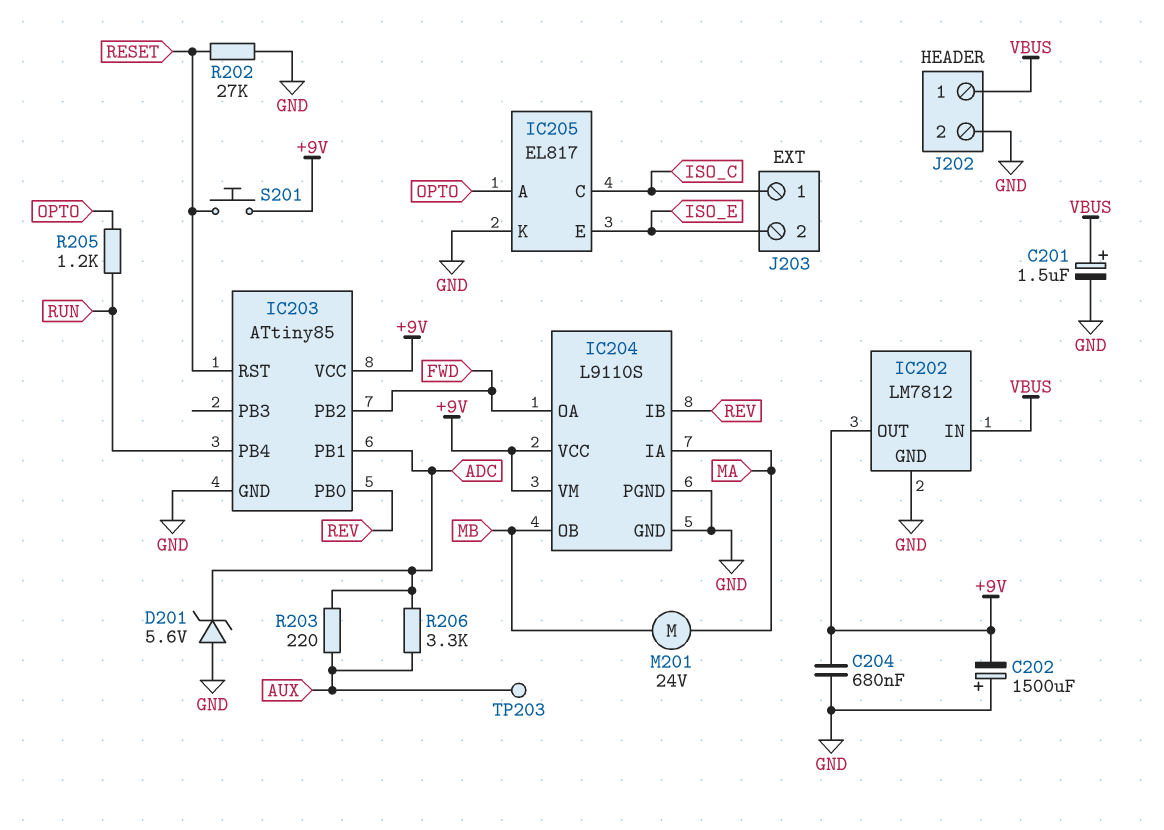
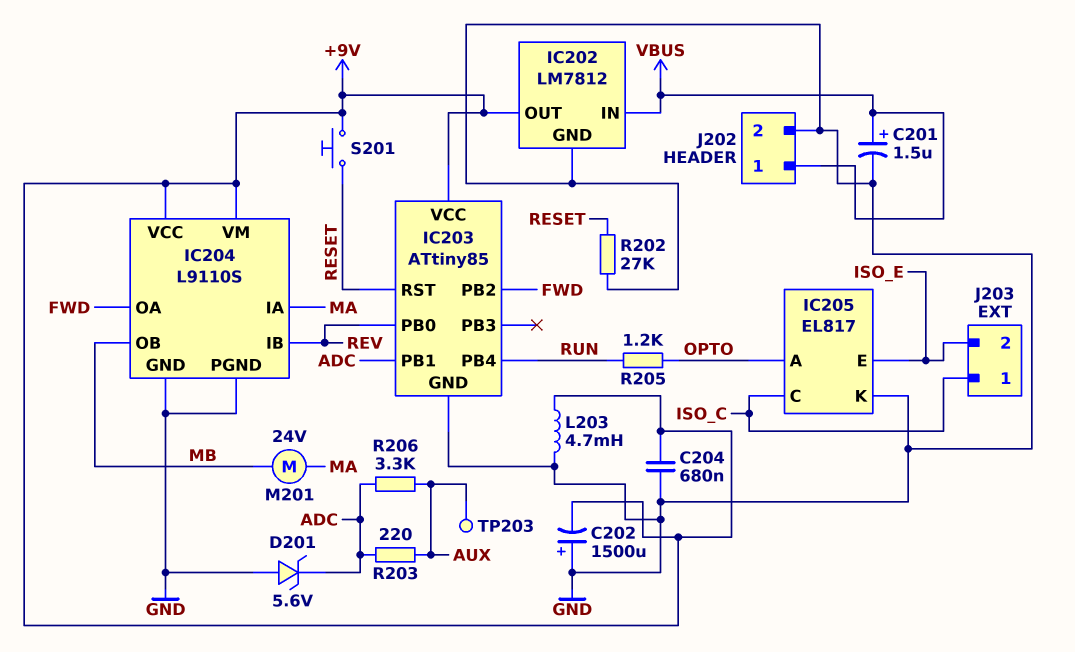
L203: none -> 4.7mH (+9V, GND)

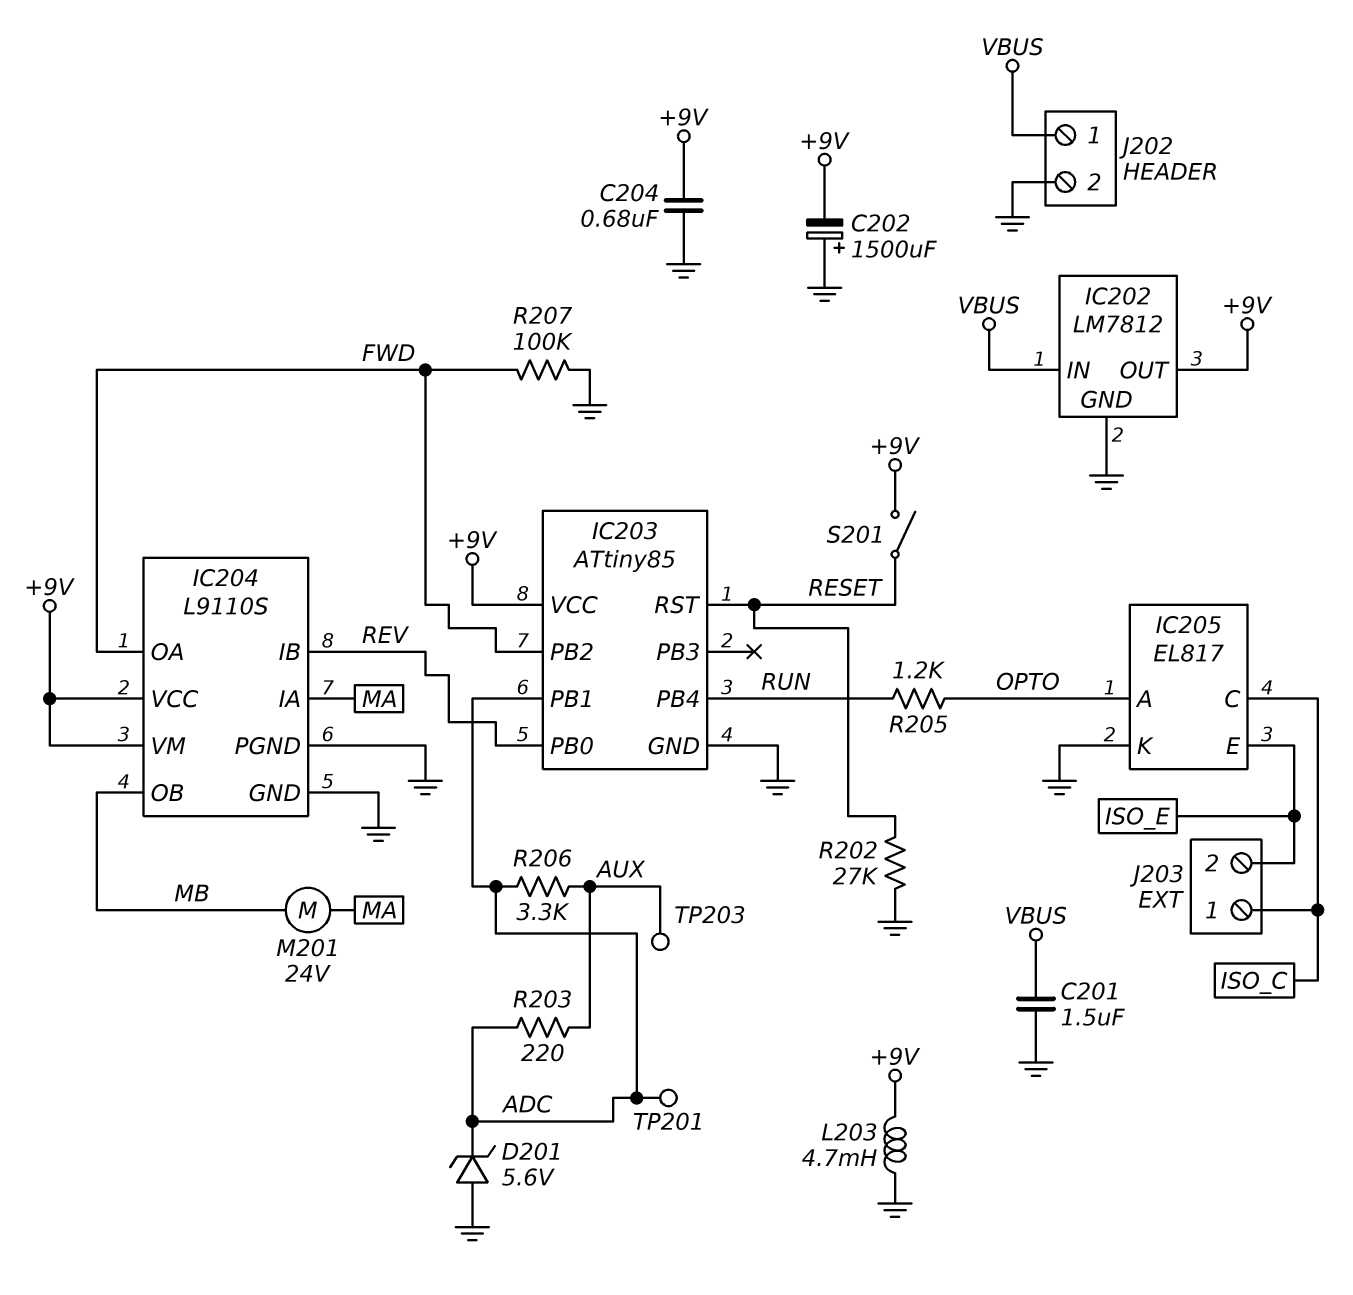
C201: 1.5uF (plus VBUS, minus GND) -> 1.5uF (GND, VBUS)
R207: none -> 100k (FWD, GND)
S201: button (+9V, RESET) -> switch (+9V, RESET)
TP201: none -> test point (ADC)

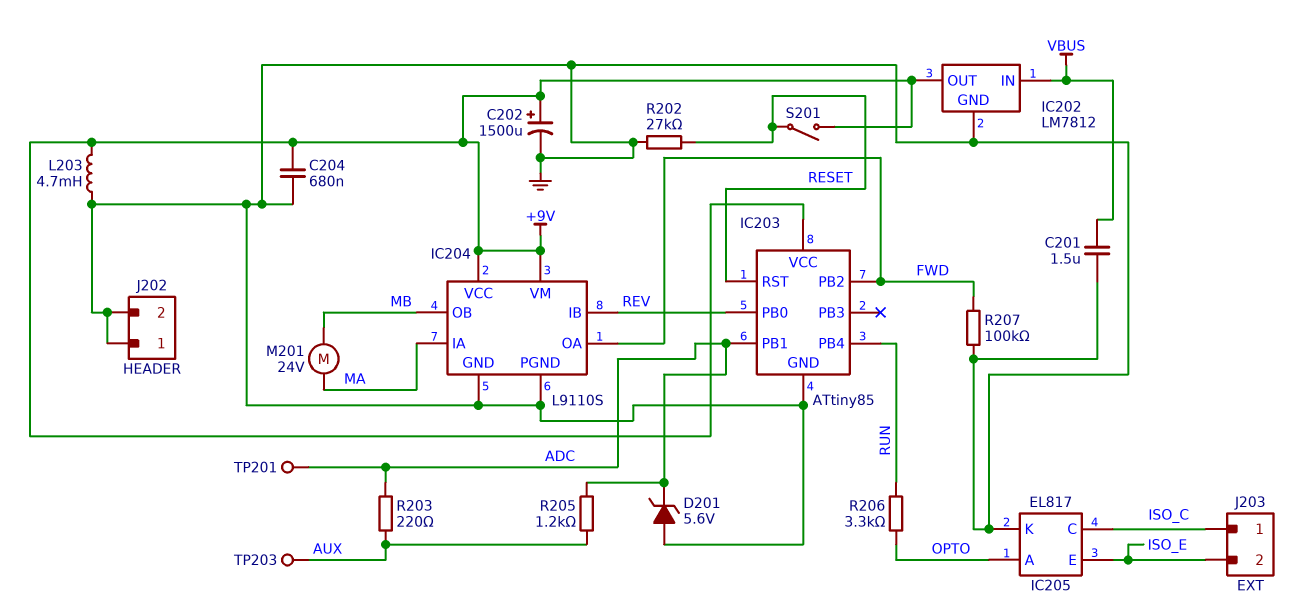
C202: 1500uF (plus GND, minus +9V) -> 1500uF (plus +9V, minus GND)
J202 pin 1: VBUS -> GND
R205: 1.2k (OPTO, RUN) -> 1.2k (ADC, AUX)
R206: 3.3k (ADC, AUX) -> 3.3k (OPTO, RUN)

